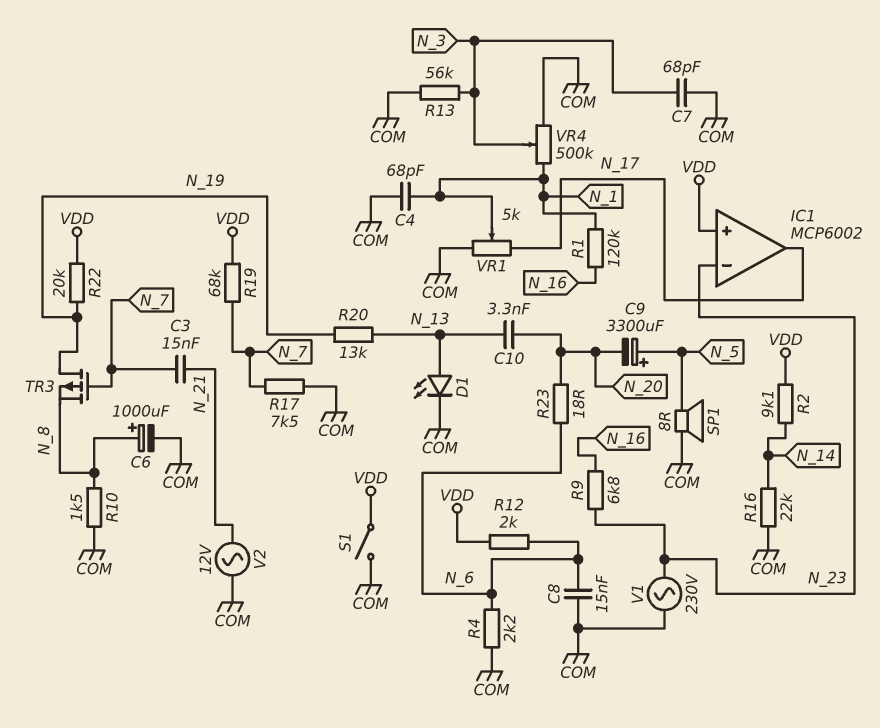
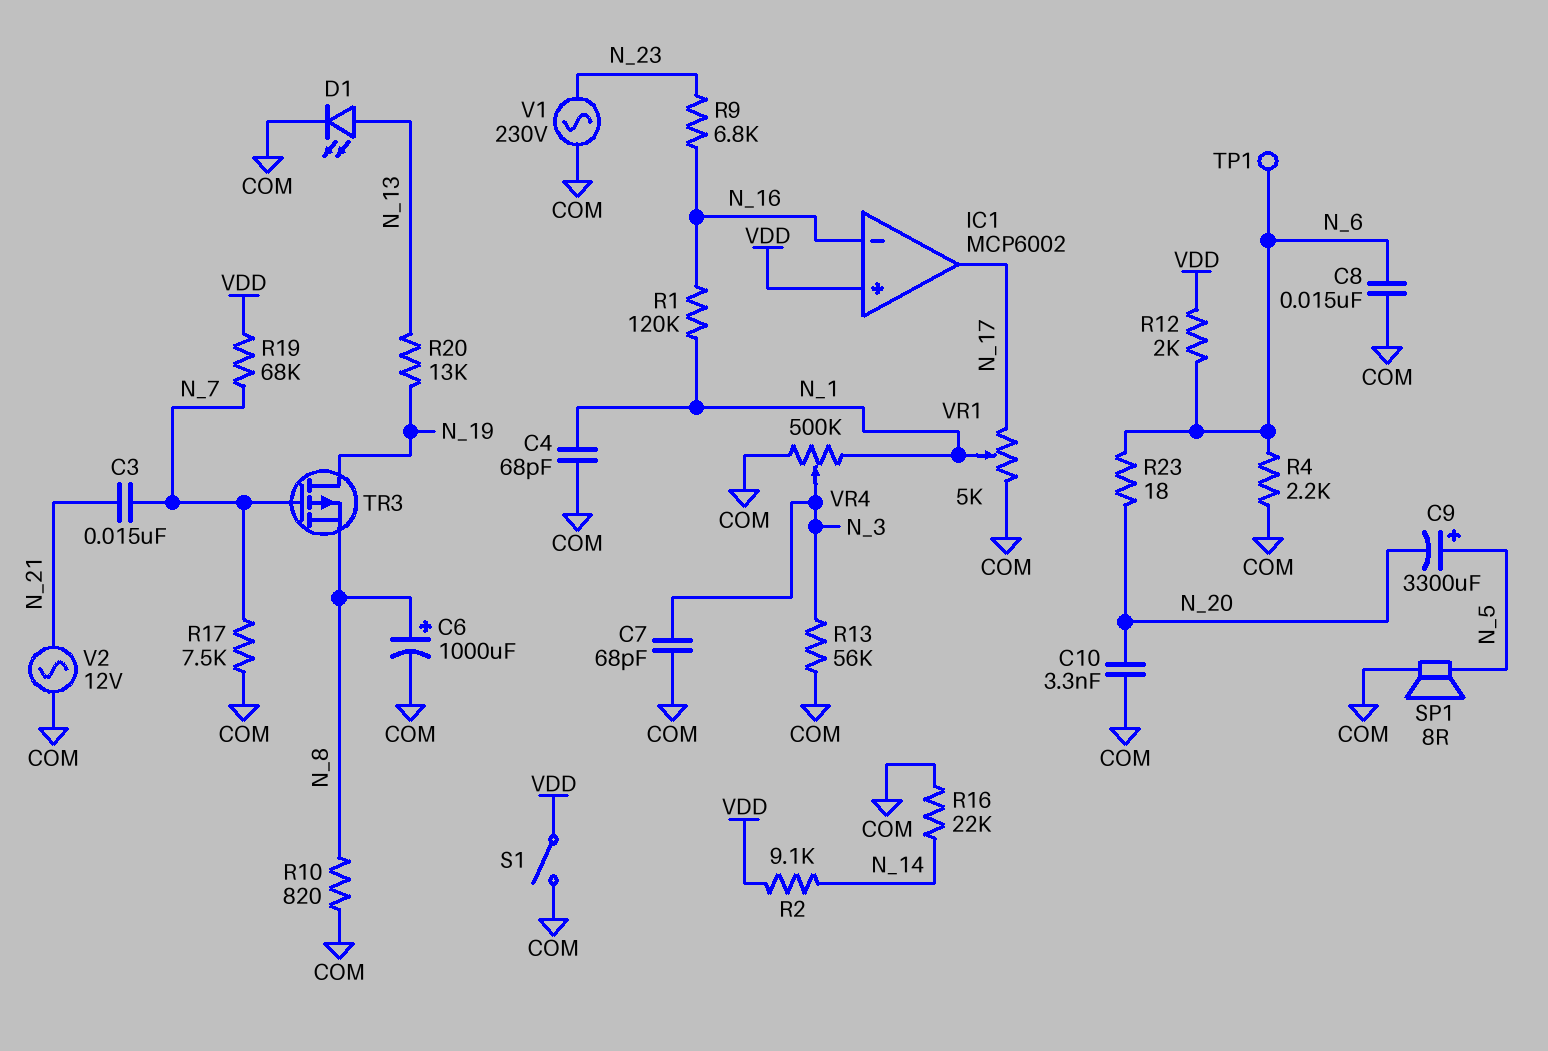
C10: 3.3nF (N_13, N_20) -> 3.3nF (COM, N_20)
IC1 pin in-: N_23 -> N_16
R10: 1.5k (COM, N_8) -> 820 (COM, N_8)
R22: 20k (N_19, VDD) -> none
TP1: none -> test point (N_6)

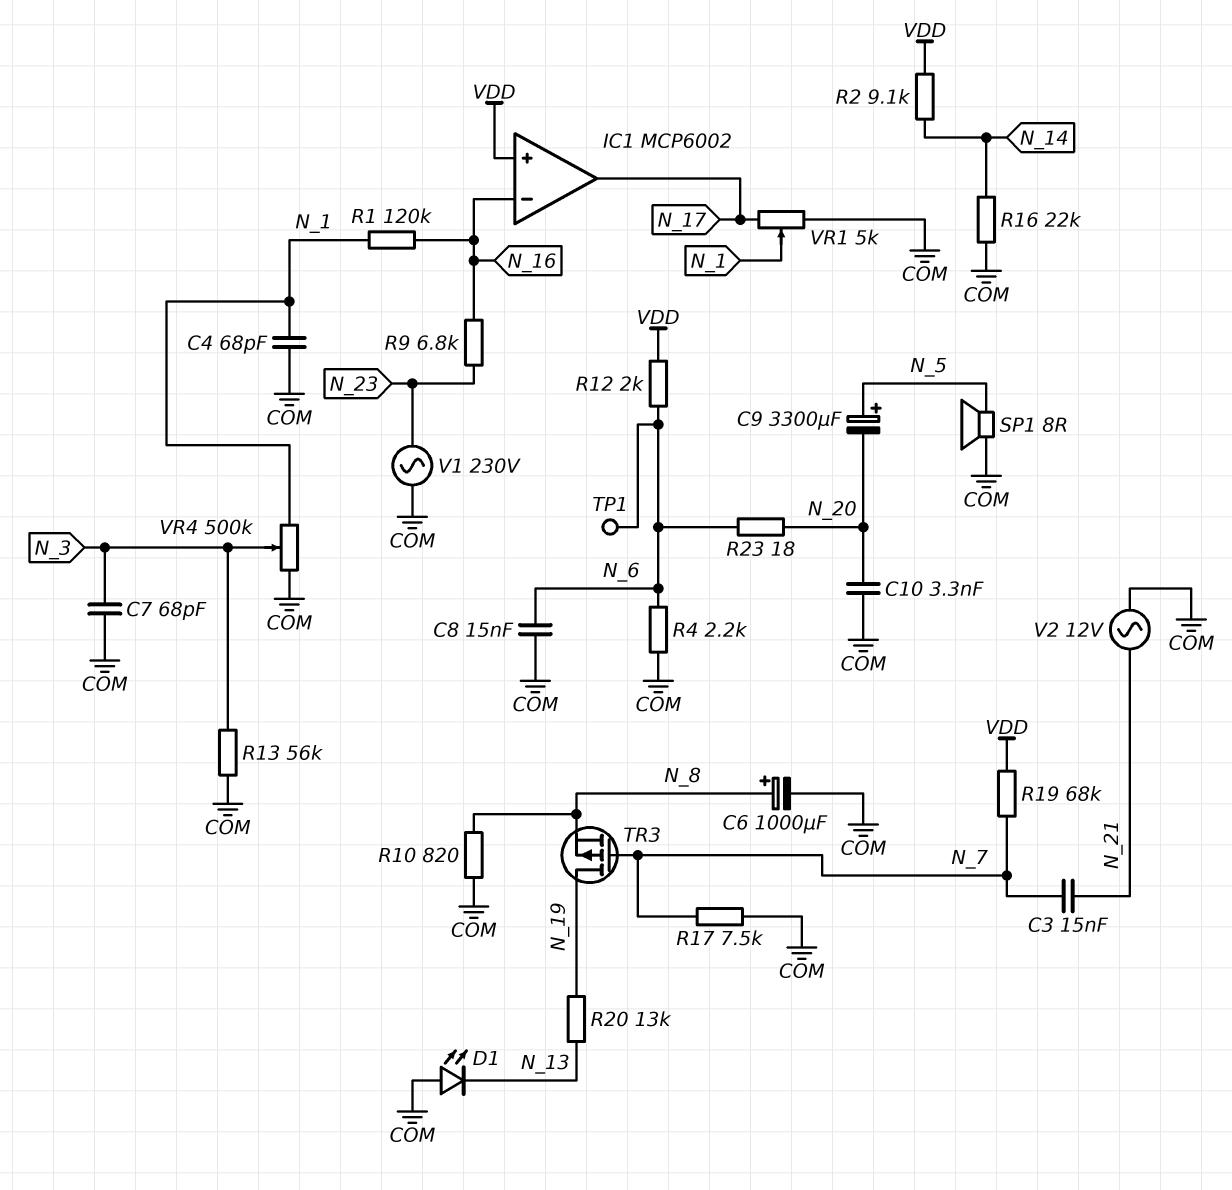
D1: LED (A N_13, K COM) -> LED (A COM, K N_13)
S1: switch (COM, VDD) -> none

